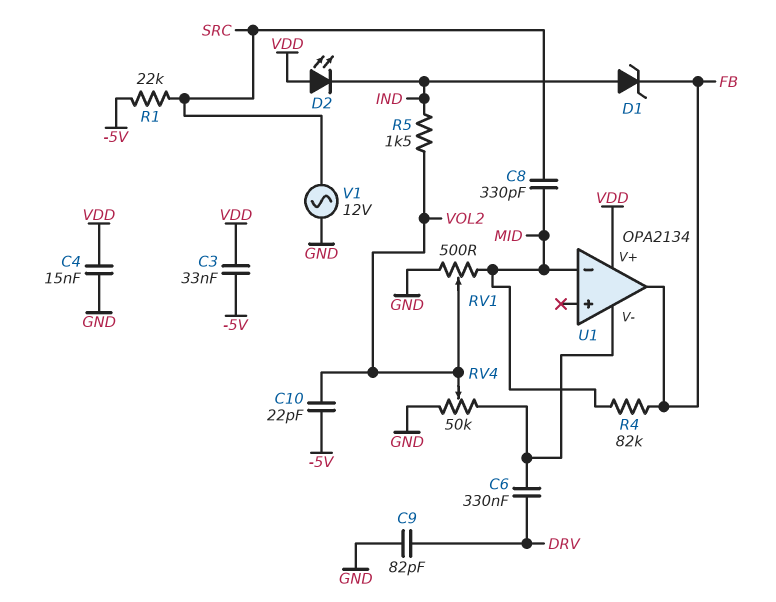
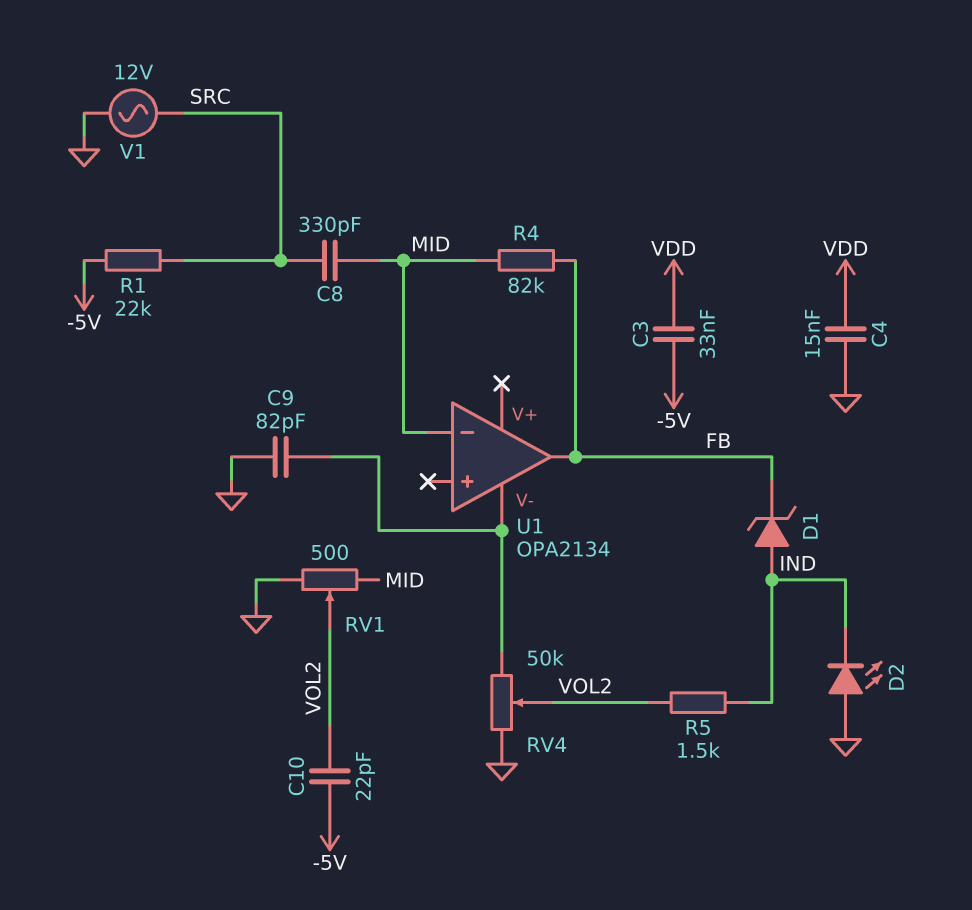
C6: 330nF (DRV, U1/V-) -> none
C9: 82pF (DRV, GND) -> 82pF (GND, U1/V-)
D2: LED (A VDD, K IND) -> LED (A GND, K IND)
U1 pin V+: VDD -> none

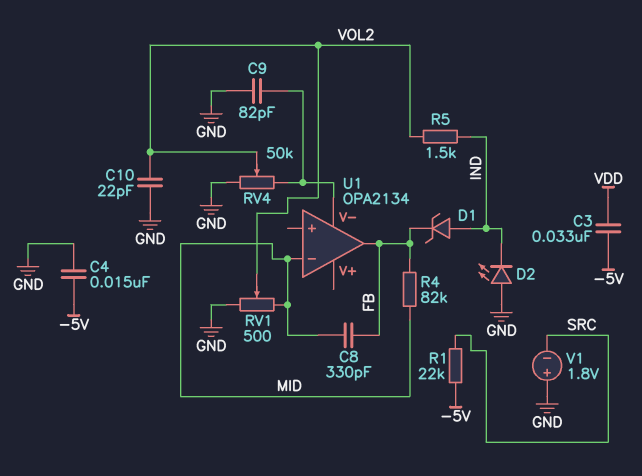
C4: 15nF (GND, VDD) -> 15nF (-5V, GND)
C8: 330pF (MID, SRC) -> 330pF (FB, MID)
C10: 22pF (-5V, VOL2) -> 22pF (GND, VOL2)
V1: AC 12V (GND, SRC) -> 1.8V (plus GND, minus SRC)

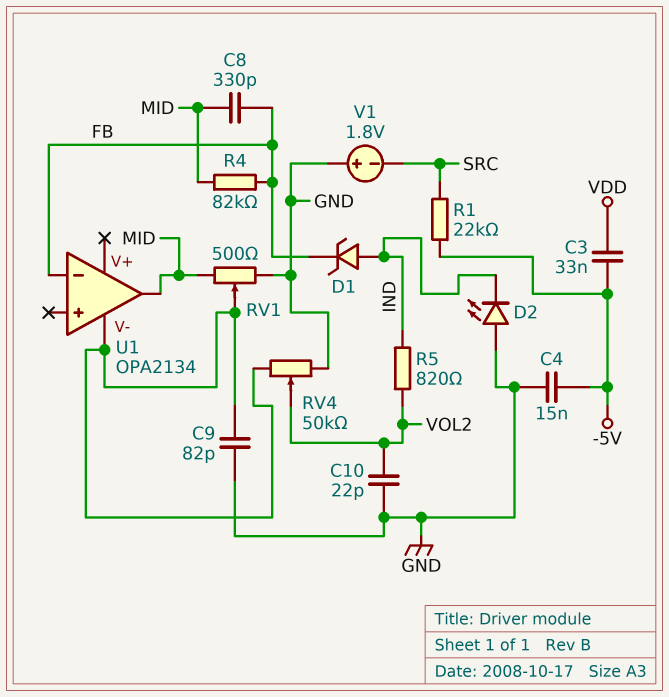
R5: 1.5k (IND, VOL2) -> 820 (IND, VOL2)
RV1: 500 (GND, MID, wiper VOL2) -> 500 (GND, MID, wiper U1/V-)
U1 pin in-: MID -> FB
U1 pin out: FB -> MID

